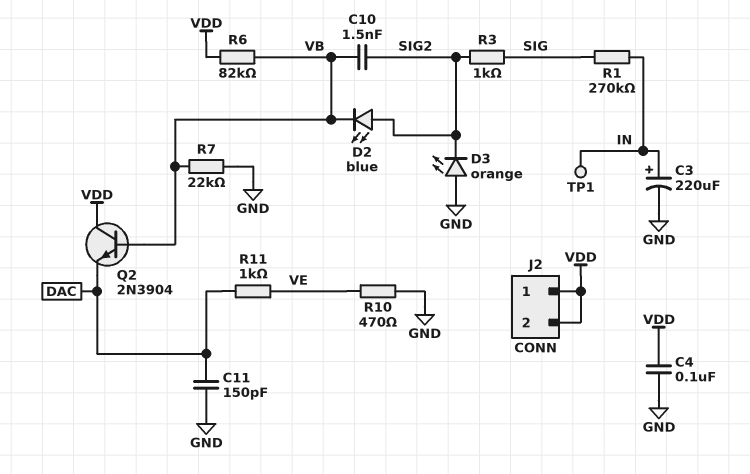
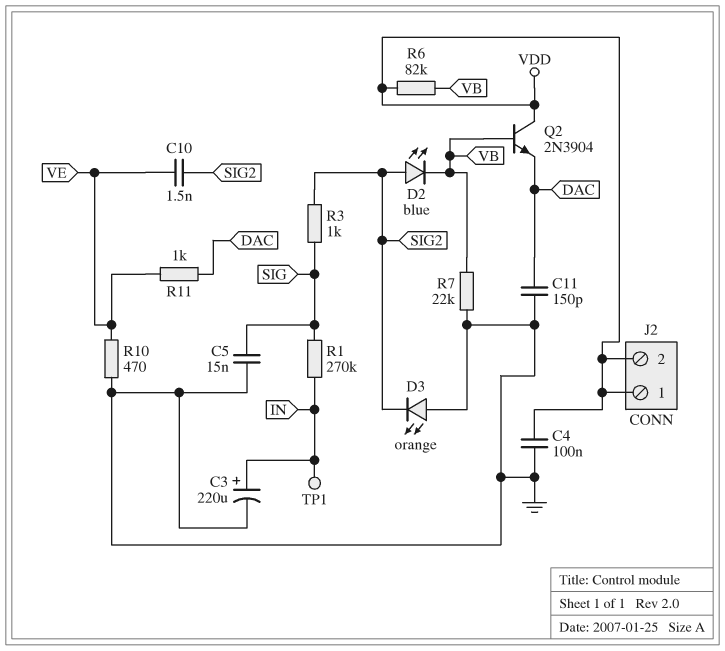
C5: none -> 15nF (GND, SIG)
C10: 1.5nF (SIG2, VB) -> 1.5nF (SIG2, VE)

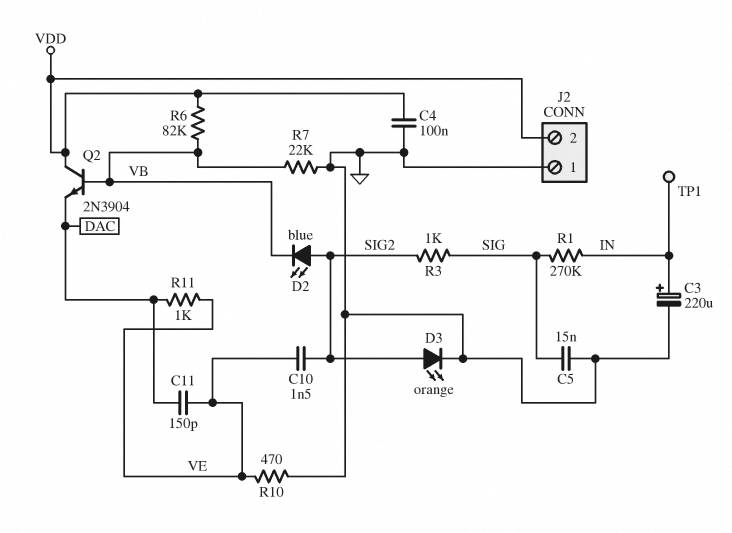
C11: 150pF (DAC, GND) -> 150pF (DAC, VE)
D3: LED orange (A GND, K SIG2) -> LED orange (A SIG2, K GND)
J2 pin 1: VDD -> GND

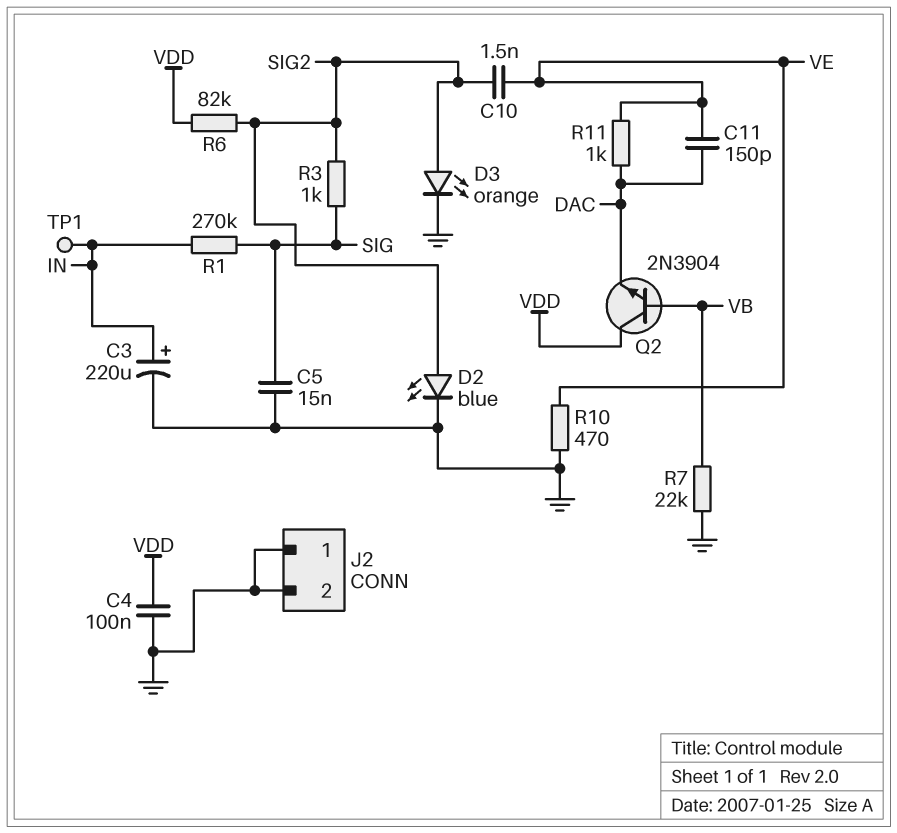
D2: LED blue (A SIG2, K VB) -> LED blue (A SIG2, K GND)
J2 pin 2: VDD -> GND
R6: 82k (VB, VDD) -> 82k (SIG2, VDD)

